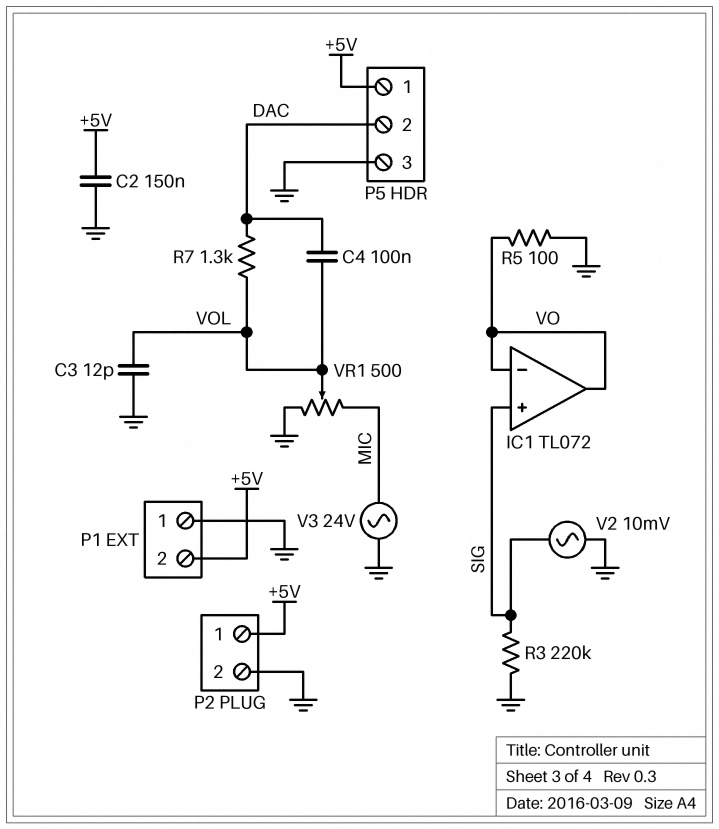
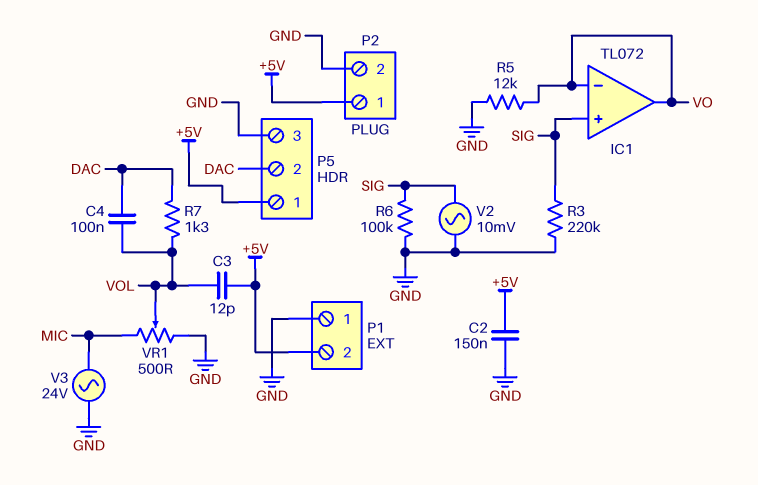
C3: 12pF (GND, VOL) -> 12pF (+5V, VOL)
R5: 100 (GND, VO) -> 12k (GND, VO)
R6: none -> 100k (GND, SIG)

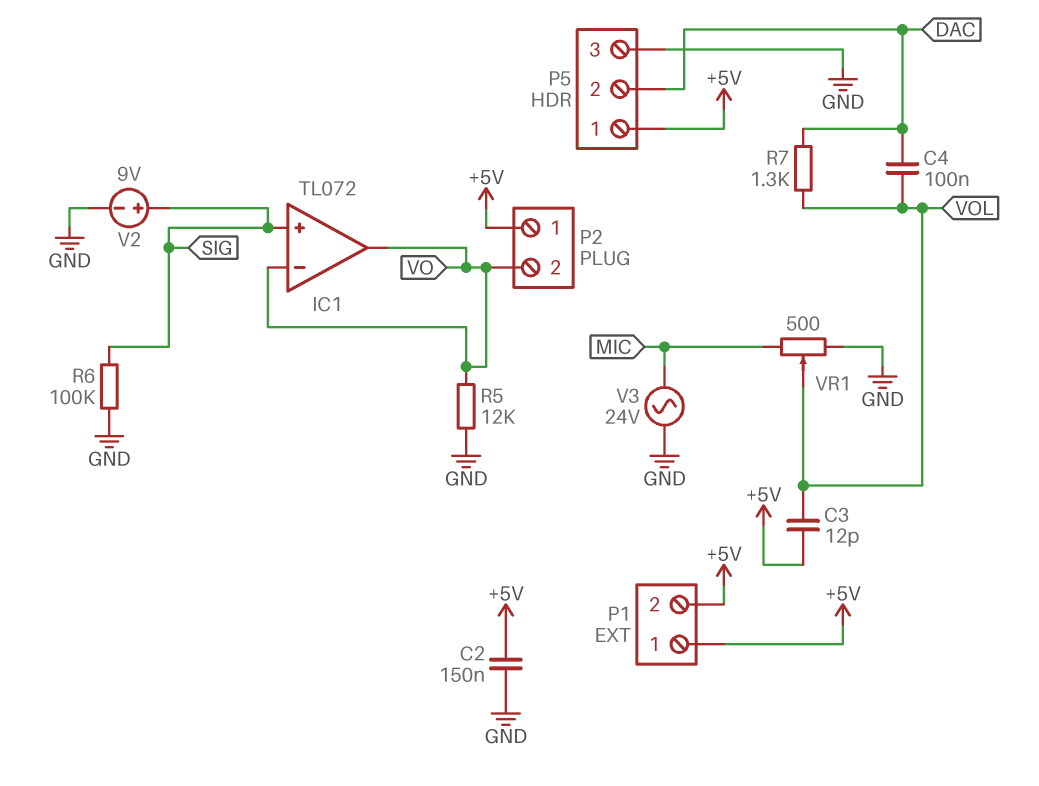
P1 pin 1: GND -> +5V
P2 pin 2: GND -> VO
R3: 220k (GND, SIG) -> none
V2: AC 10mV (GND, SIG) -> 9V (plus SIG, minus GND)

